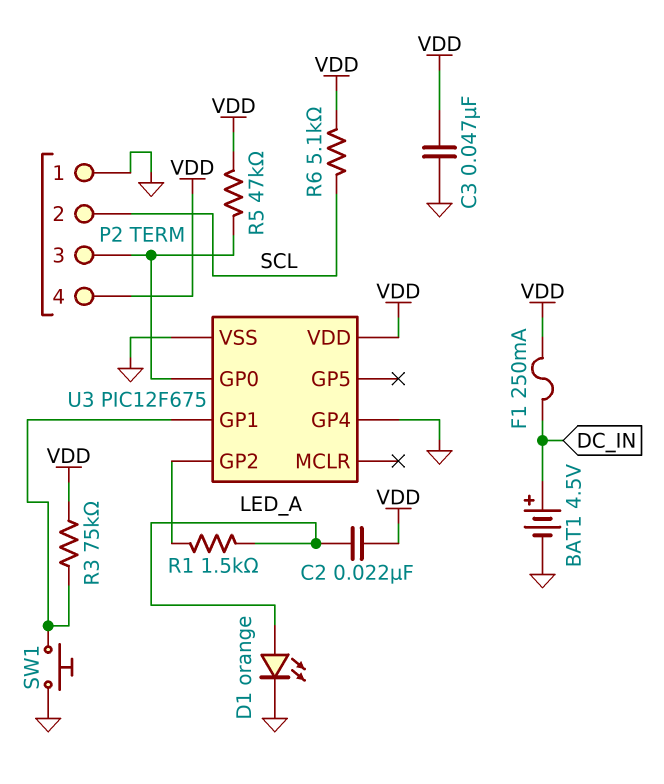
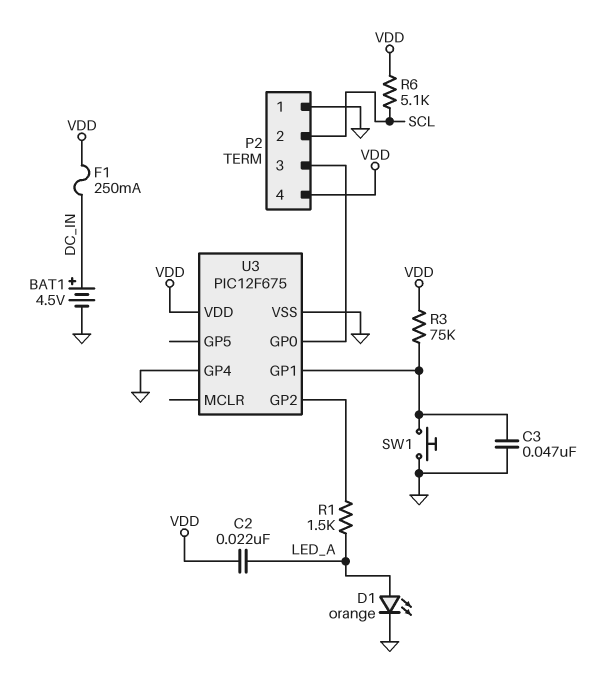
C3: 47nF (GND, VDD) -> 47nF (GND, U3/GP1)
R5: 47k (P2/3, VDD) -> none

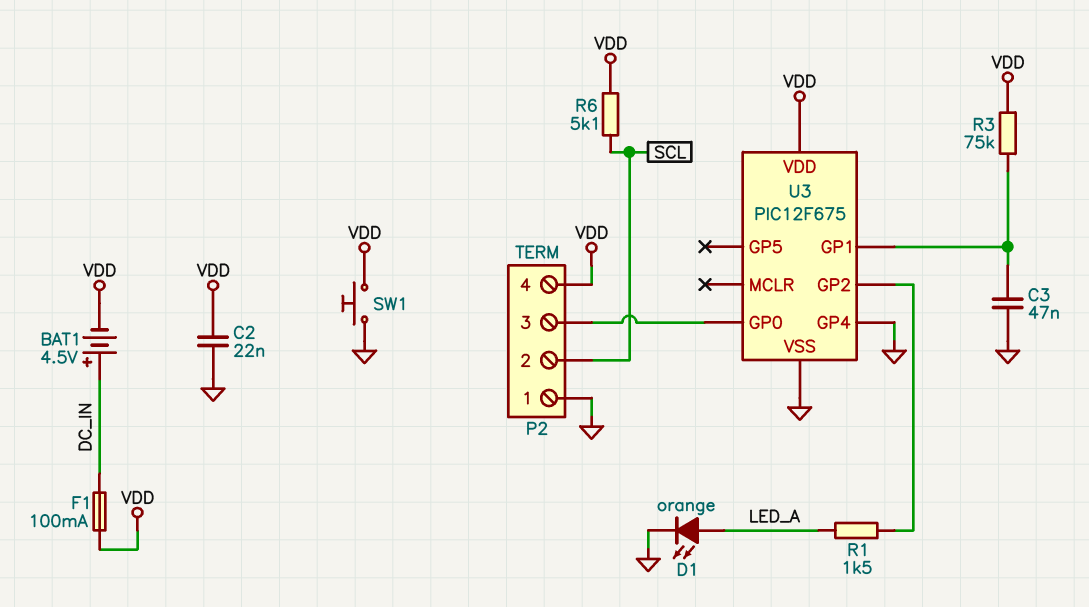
BAT1: 4.5V (plus DC_IN, minus GND) -> 4.5V (plus DC_IN, minus VDD)
C2: 22nF (LED_A, VDD) -> 22nF (GND, VDD)
F1: 250mA (DC_IN, VDD) -> 100mA (DC_IN, VDD)
SW1: button (GND, U3/GP1) -> button (GND, VDD)

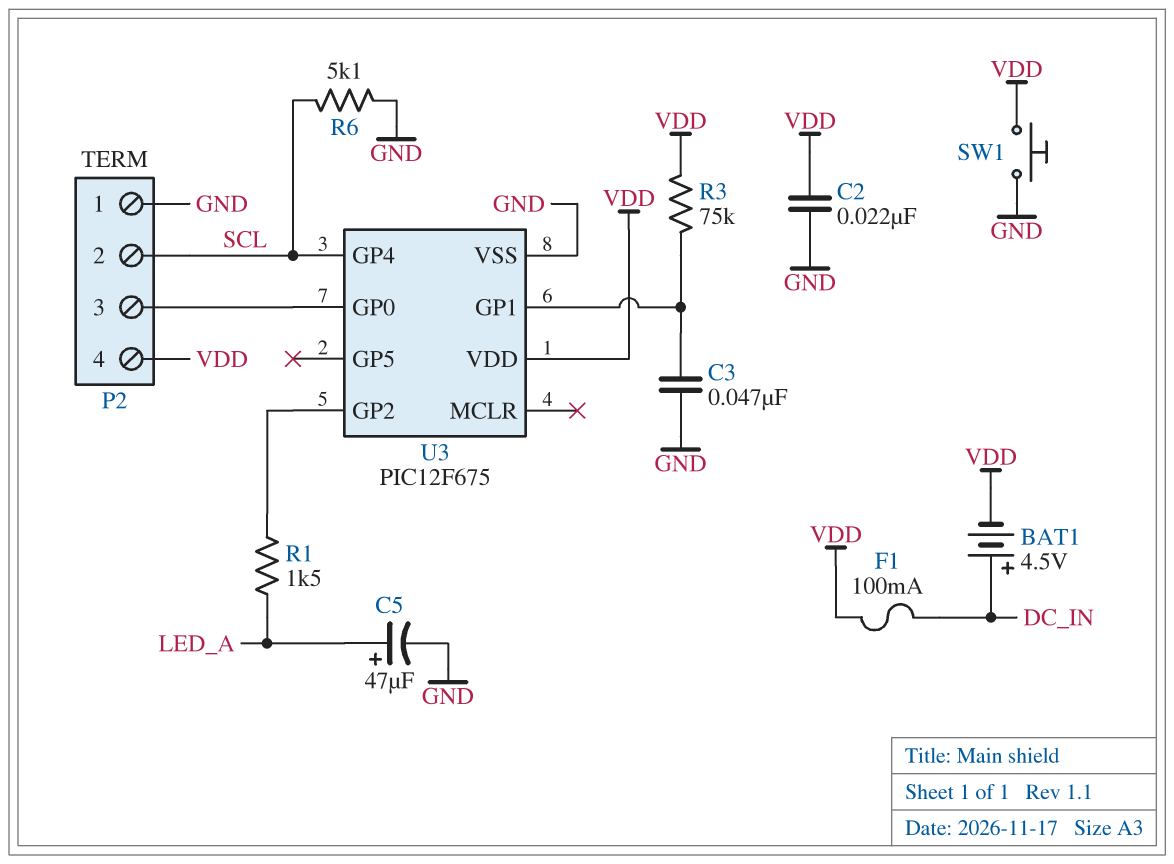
C5: none -> 47uF (plus LED_A, minus GND)
D1: LED orange (A LED_A, K GND) -> none
R6: 5.1k (SCL, VDD) -> 5.1k (GND, SCL)
U3 pin GP4: GND -> SCL

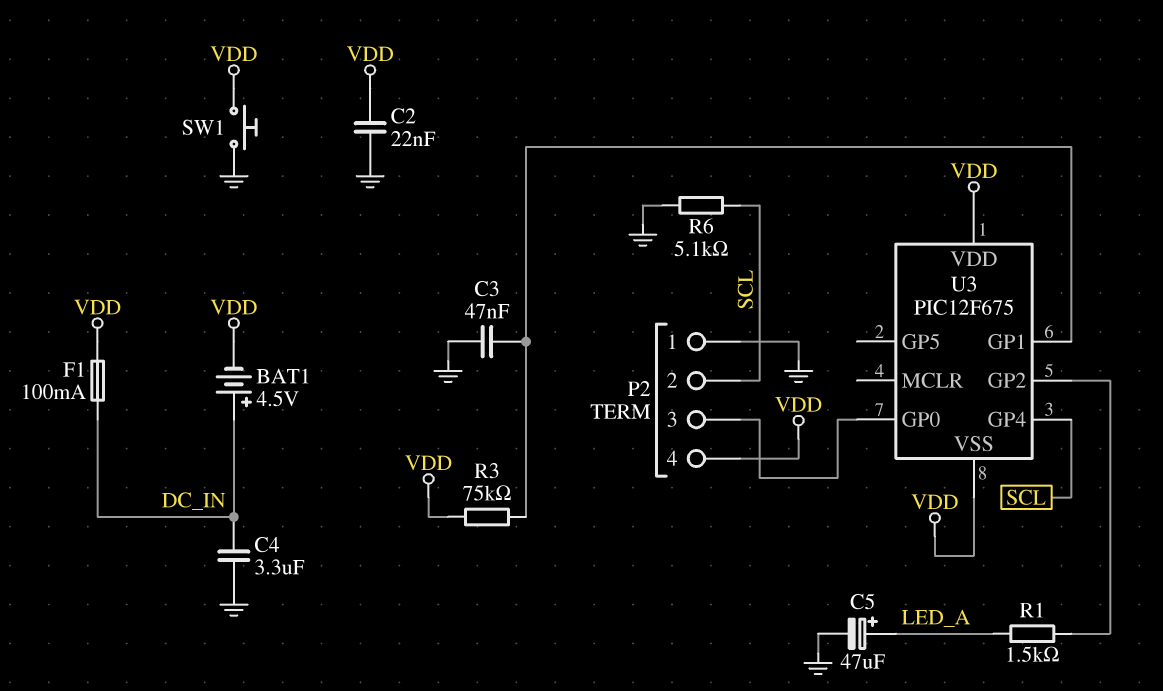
C4: none -> 3.3uF (DC_IN, GND)
U3 pin VSS: GND -> VDD

